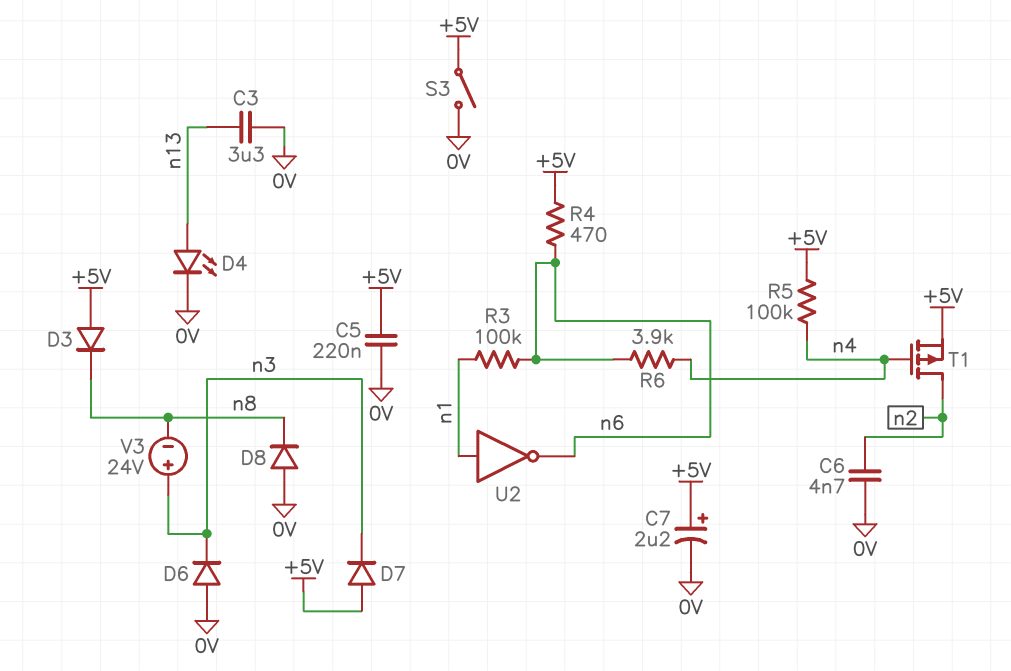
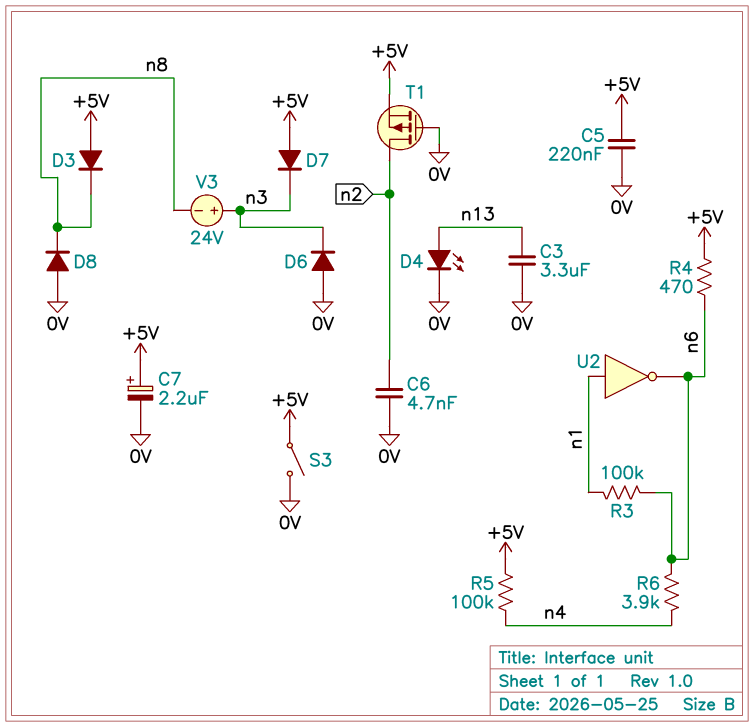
T1: PMOS (G n4, D n2, S +5V) -> PMOS (G 0V, D n2, S +5V)

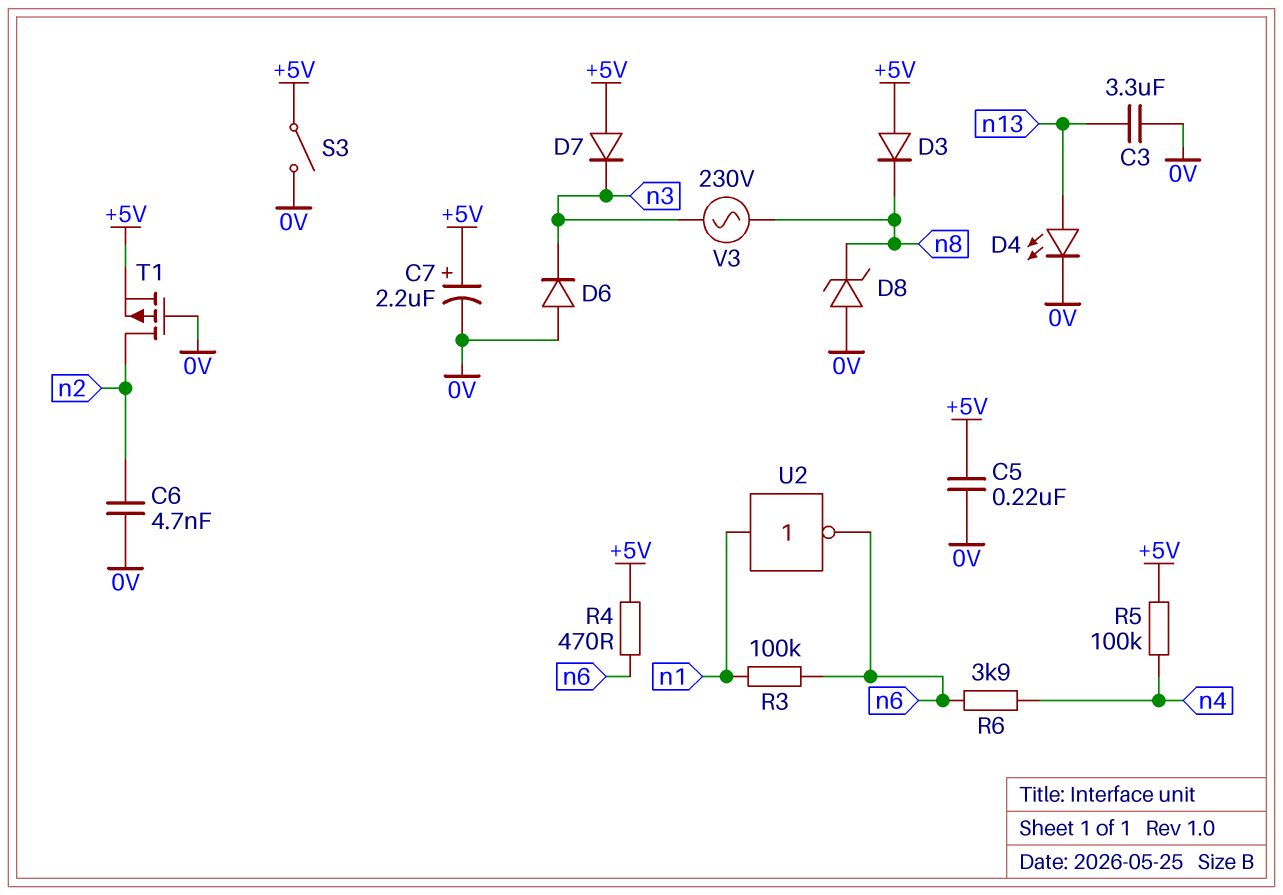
D8: diode (A 0V, K n8) -> zener (A 0V, K n8)
V3: 24V (plus n3, minus n8) -> AC 230V (n3, n8)

